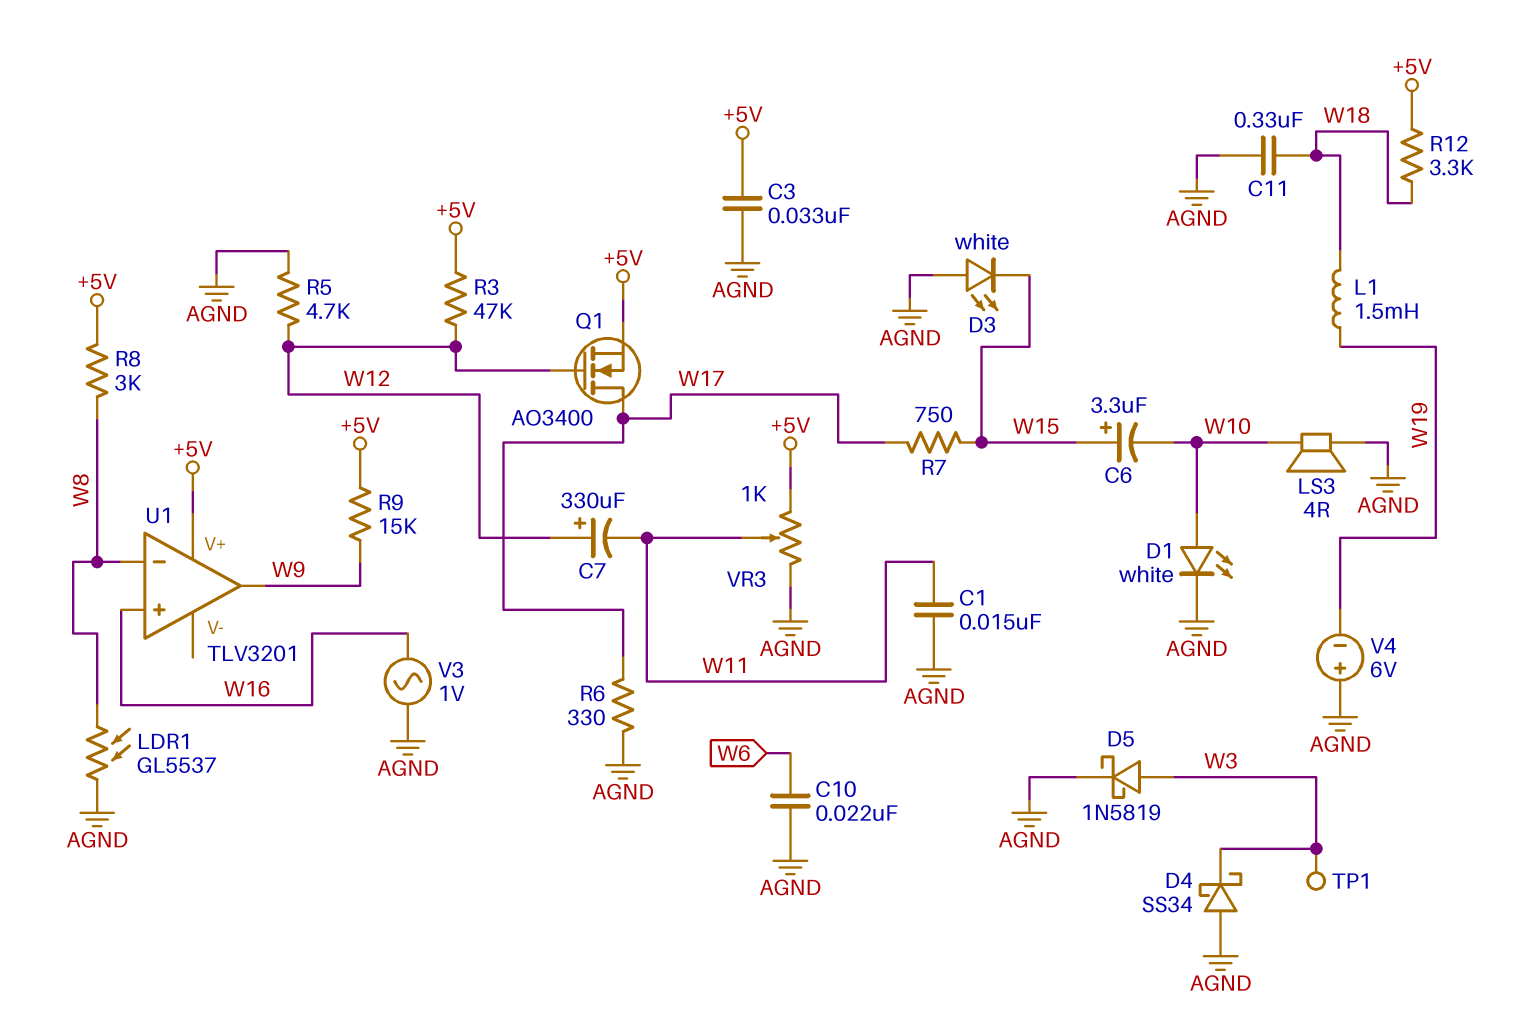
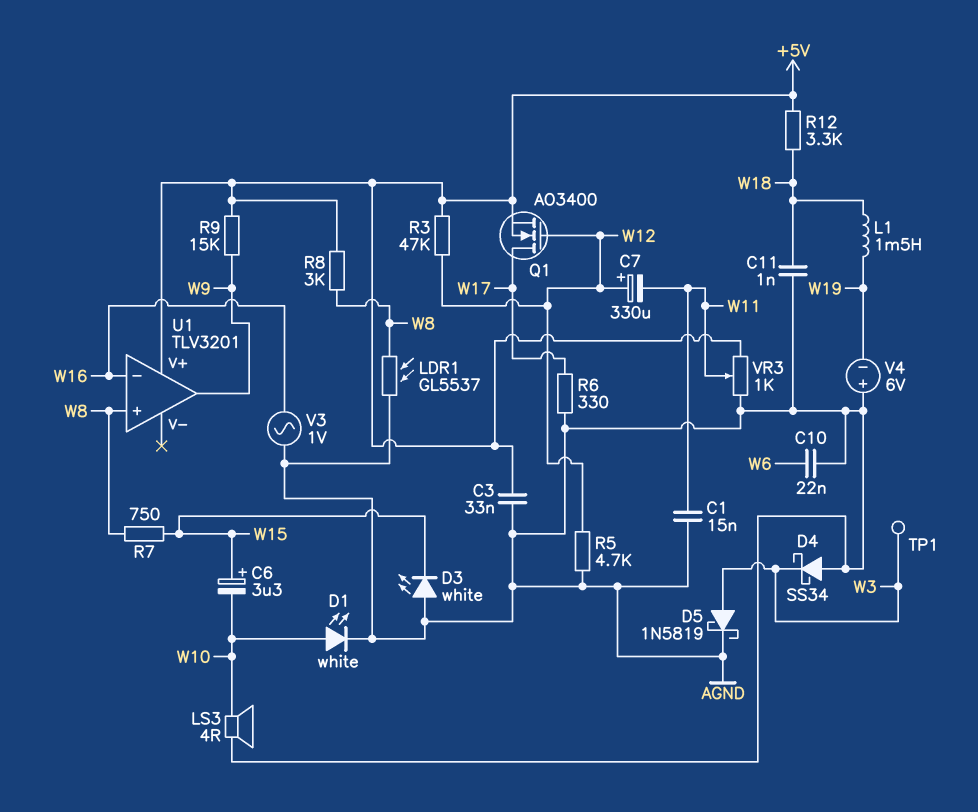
C11: 330nF (AGND, W18) -> 1nF (AGND, W18)
R7: 750 (W15, W17) -> 750 (W8, W15)
U1 pin in+: W16 -> W8
U1 pin in-: W8 -> W16

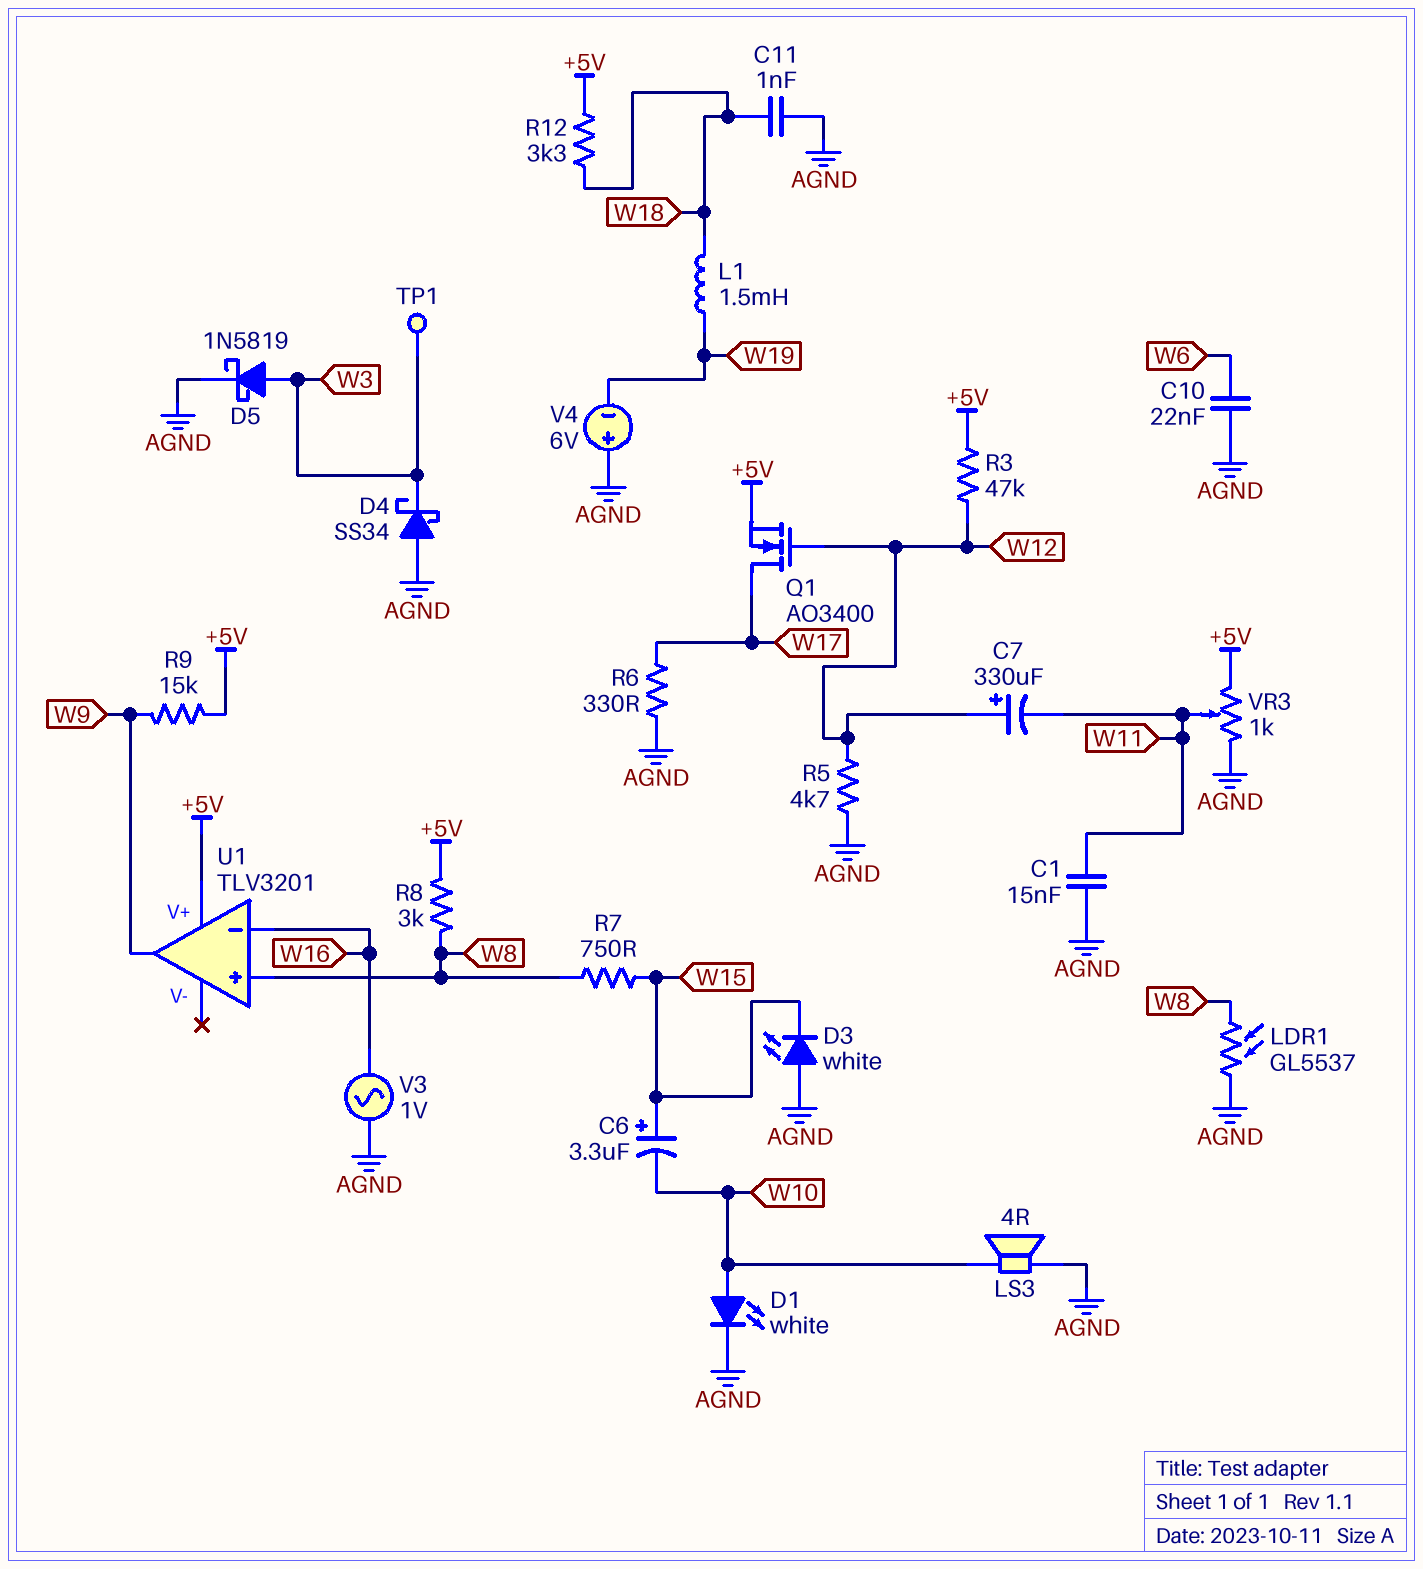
C3: 33nF (+5V, AGND) -> none

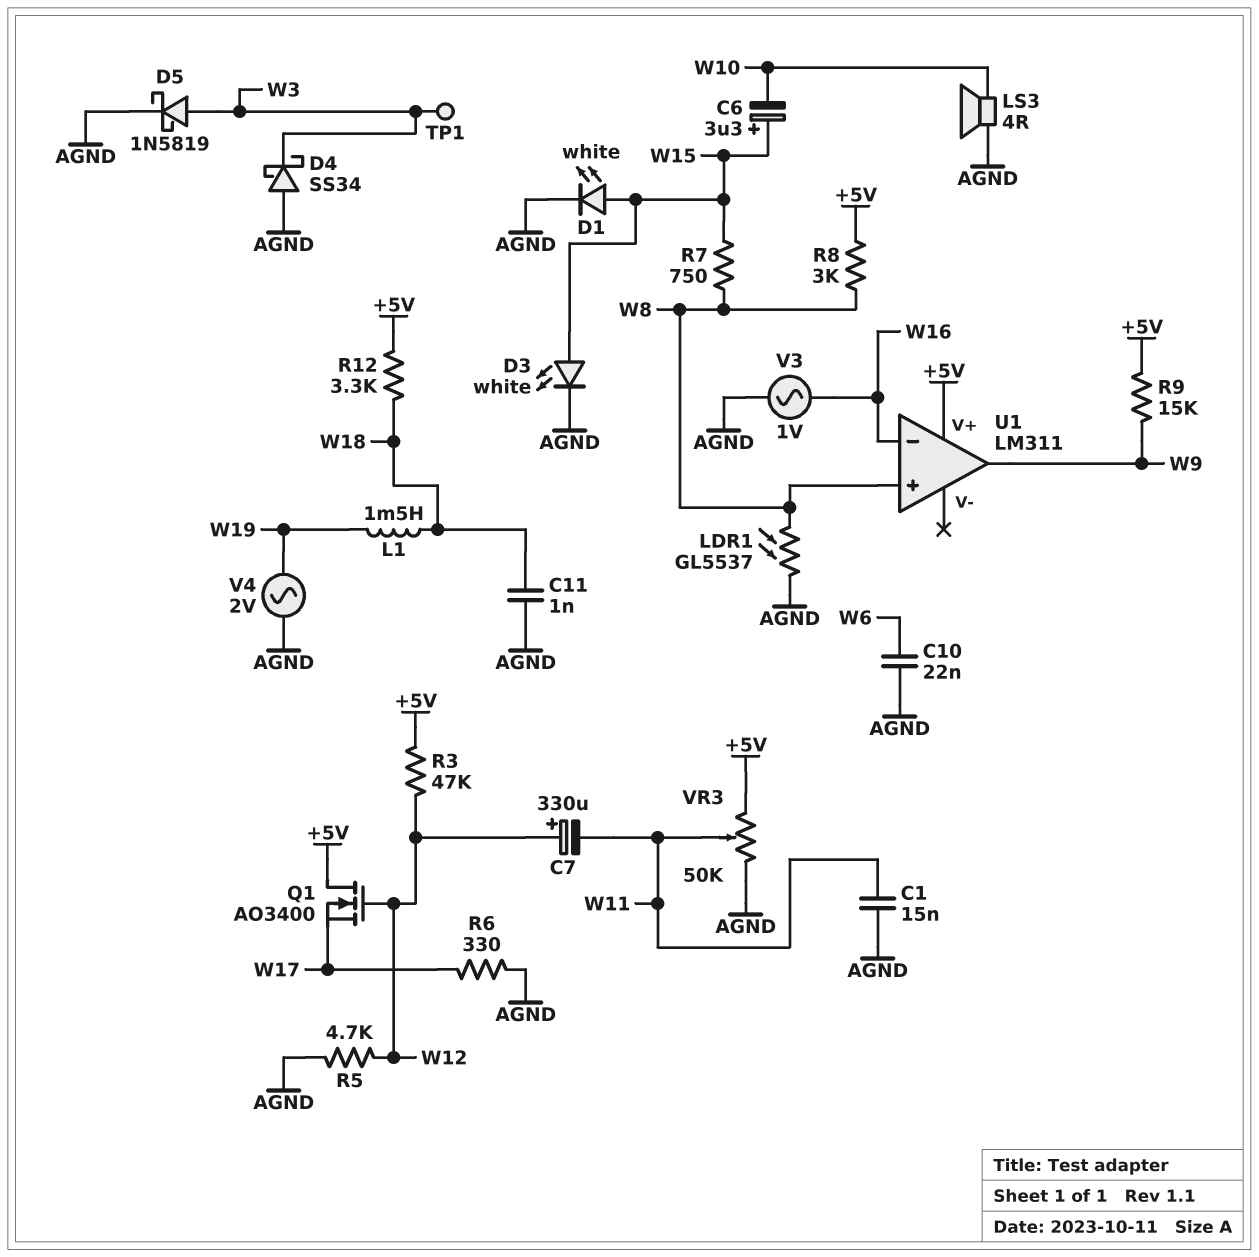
D1: LED white (A W10, K AGND) -> LED white (A W15, K AGND)
D3: LED white (A AGND, K W15) -> LED white (A W15, K AGND)
Q1: NMOS AO3400 (G W12, D W17, S +5V) -> NMOS AO3400 (G W12, D +5V, S W17)
U1: TLV3201 -> LM311
V4: 6V (plus AGND, minus W19) -> AC 2V (AGND, W19)
VR3: 1k (+5V, AGND, wiper W11) -> 50k (+5V, AGND, wiper W11)

